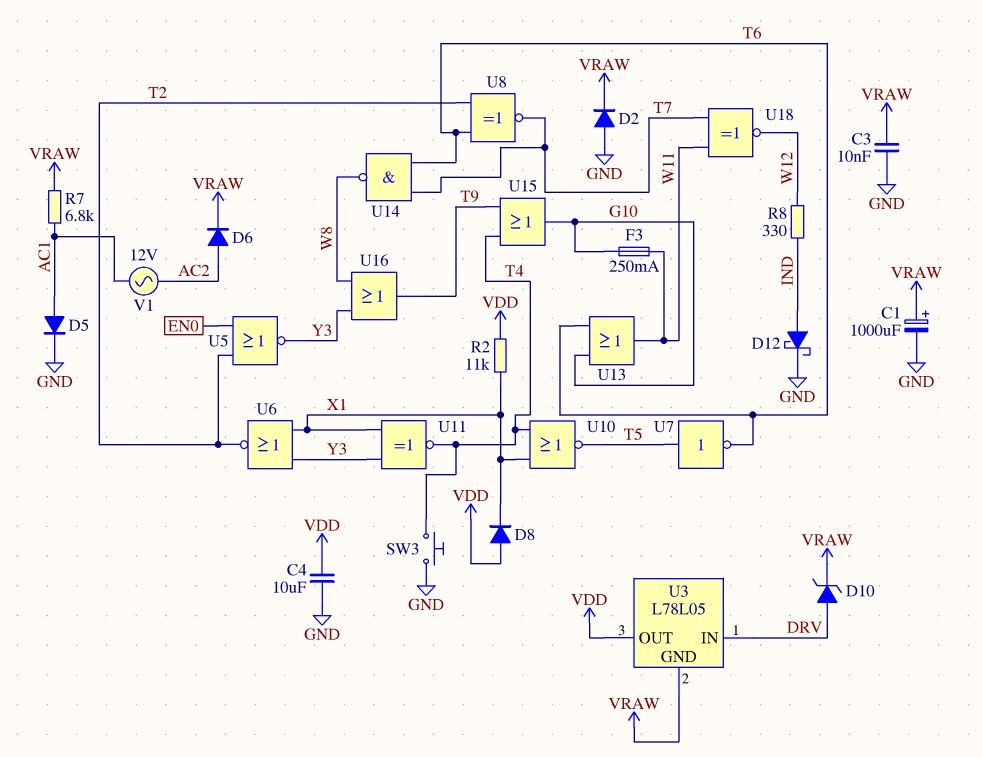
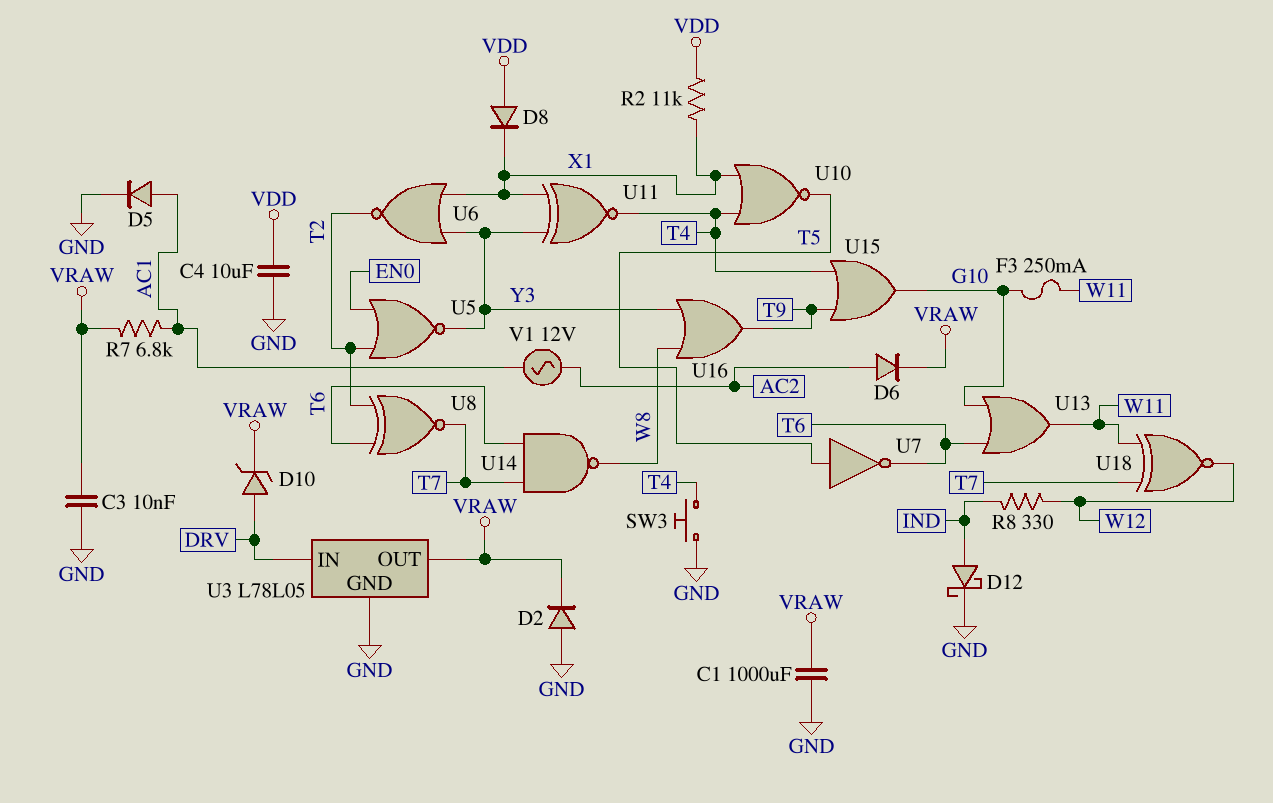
C1: 1000uF (plus VRAW, minus GND) -> 1000uF (GND, VRAW)
U3 pin GND: VRAW -> GND
U3 pin OUT: VDD -> VRAW

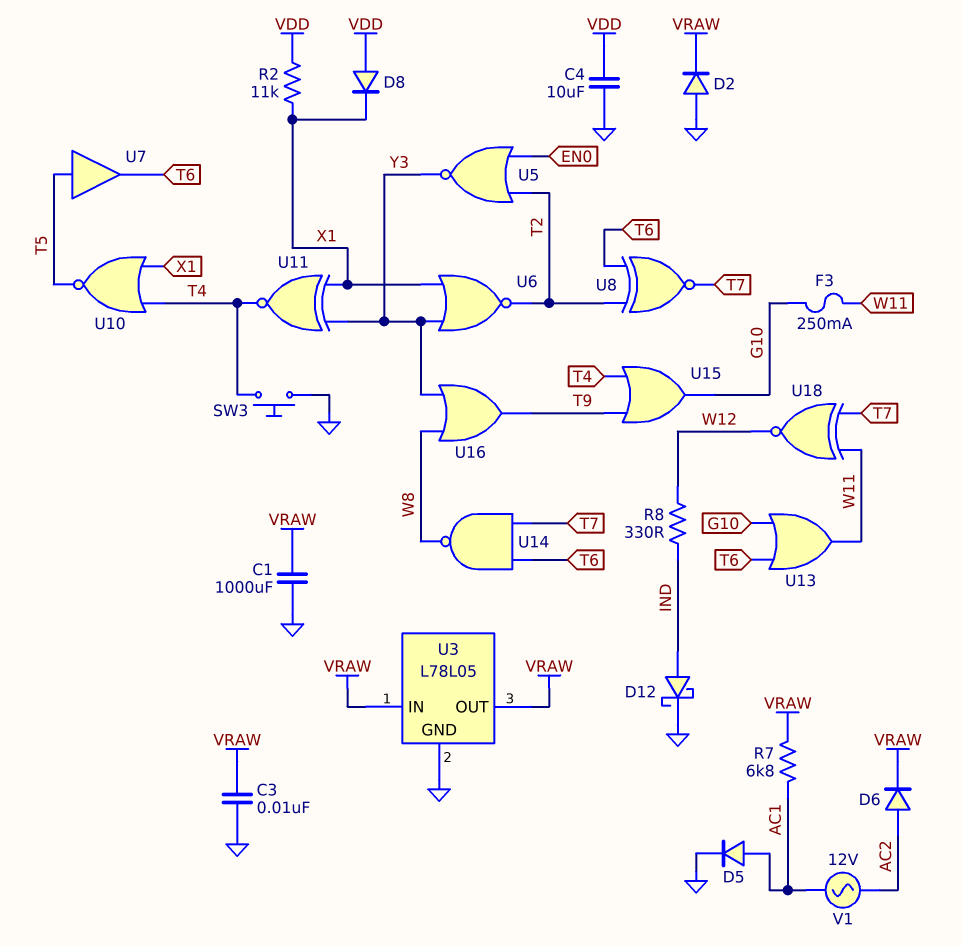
D10: zener (A DRV, K VRAW) -> none
U3 pin IN: DRV -> VRAW
U7: NOT (in T5, out T6) -> buffer (in T5, out T6)

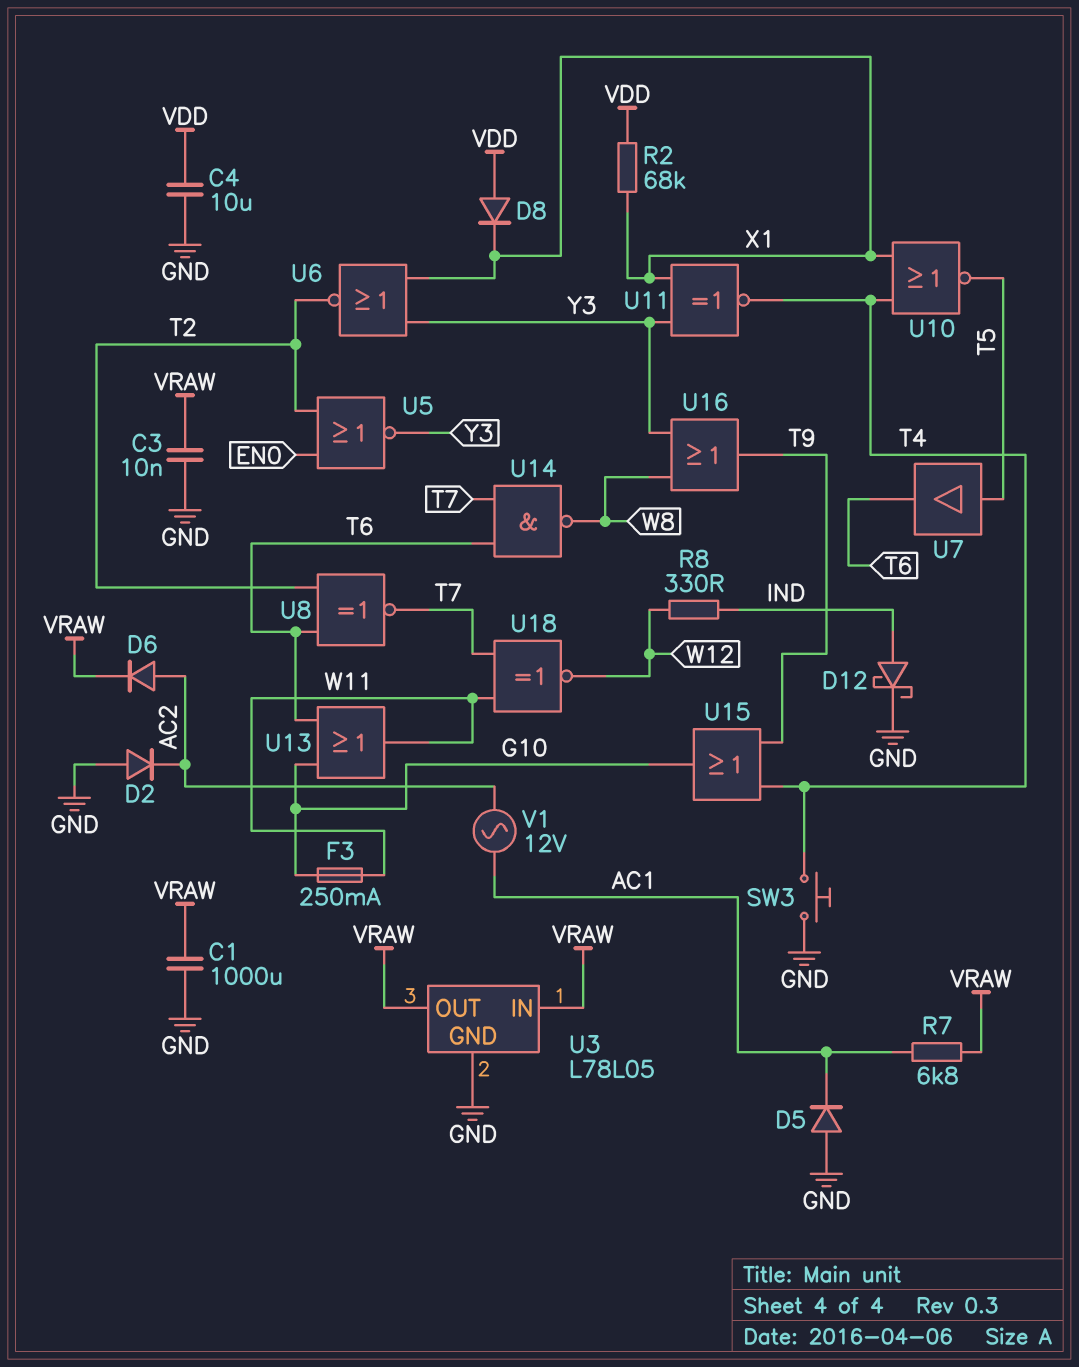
D2: diode (A GND, K VRAW) -> diode (A GND, K AC2)
D5: diode (A AC1, K GND) -> diode (A GND, K AC1)
R2: 11k (VDD, X1) -> 68k (VDD, X1)

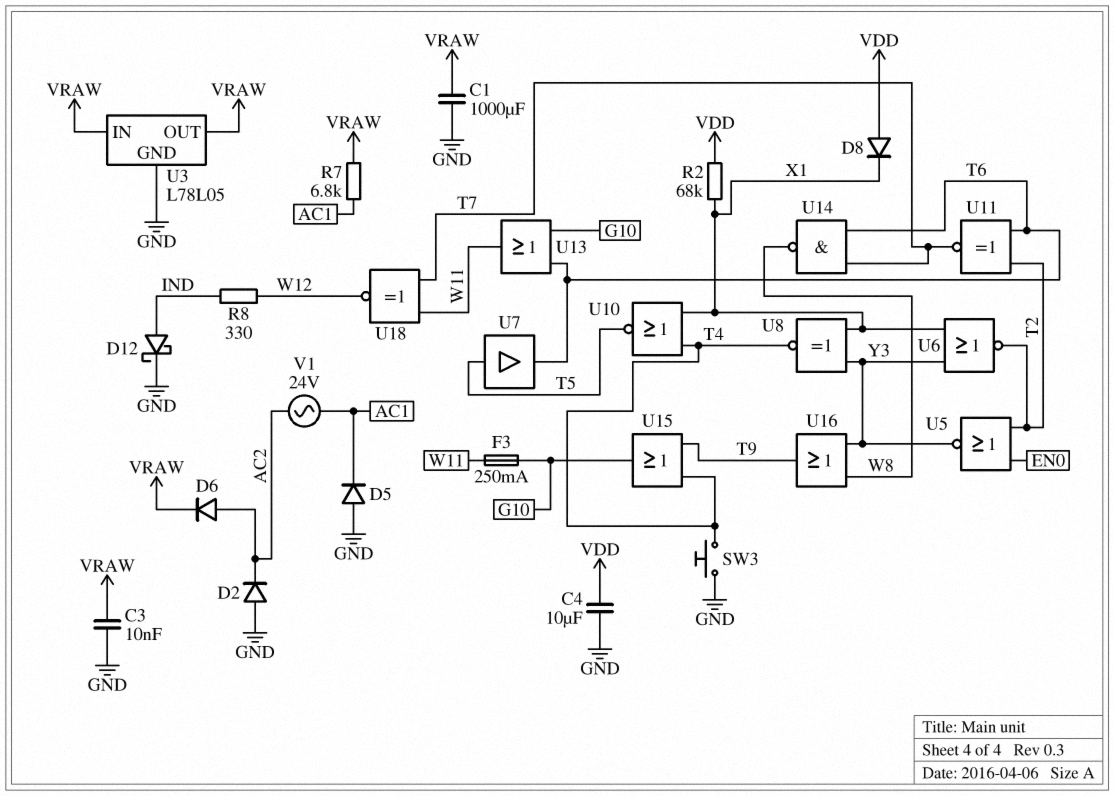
U8: XNOR (in T2, in T6, out T7) -> XNOR (in X1, in Y3, out T4)
U11: XNOR (in X1, in Y3, out T4) -> XNOR (in T2, in T6, out T7)
V1: AC 12V (AC1, AC2) -> AC 24V (AC1, AC2)

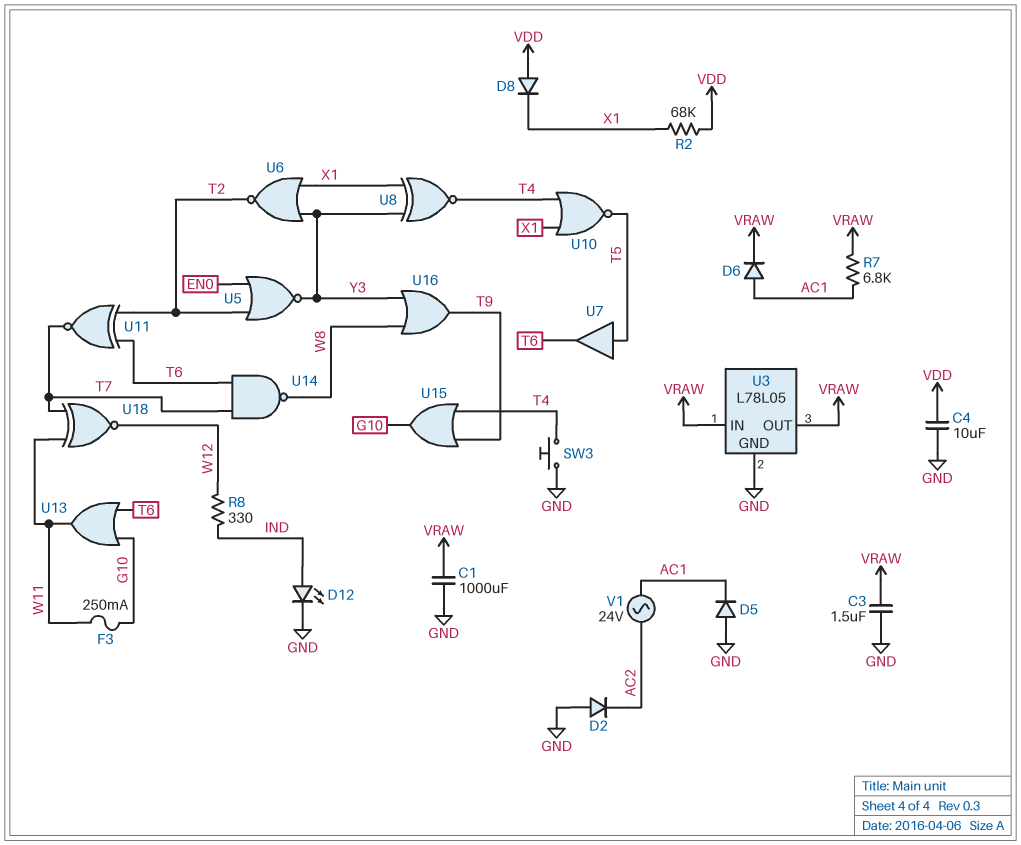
C3: 10nF (GND, VRAW) -> 1.5uF (GND, VRAW)
D6: diode (A AC2, K VRAW) -> diode (A AC1, K VRAW)
D12: schottky (A IND, K GND) -> LED (A IND, K GND)

